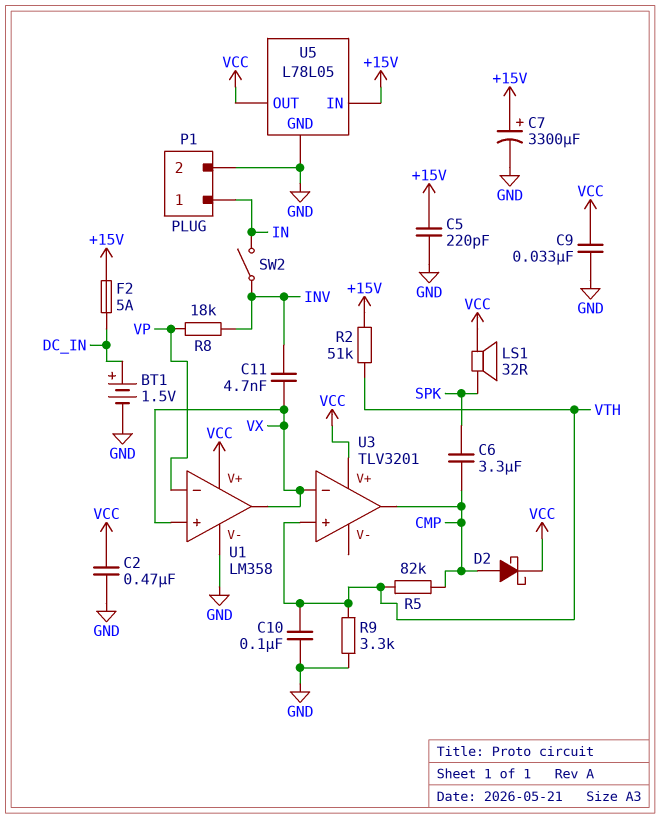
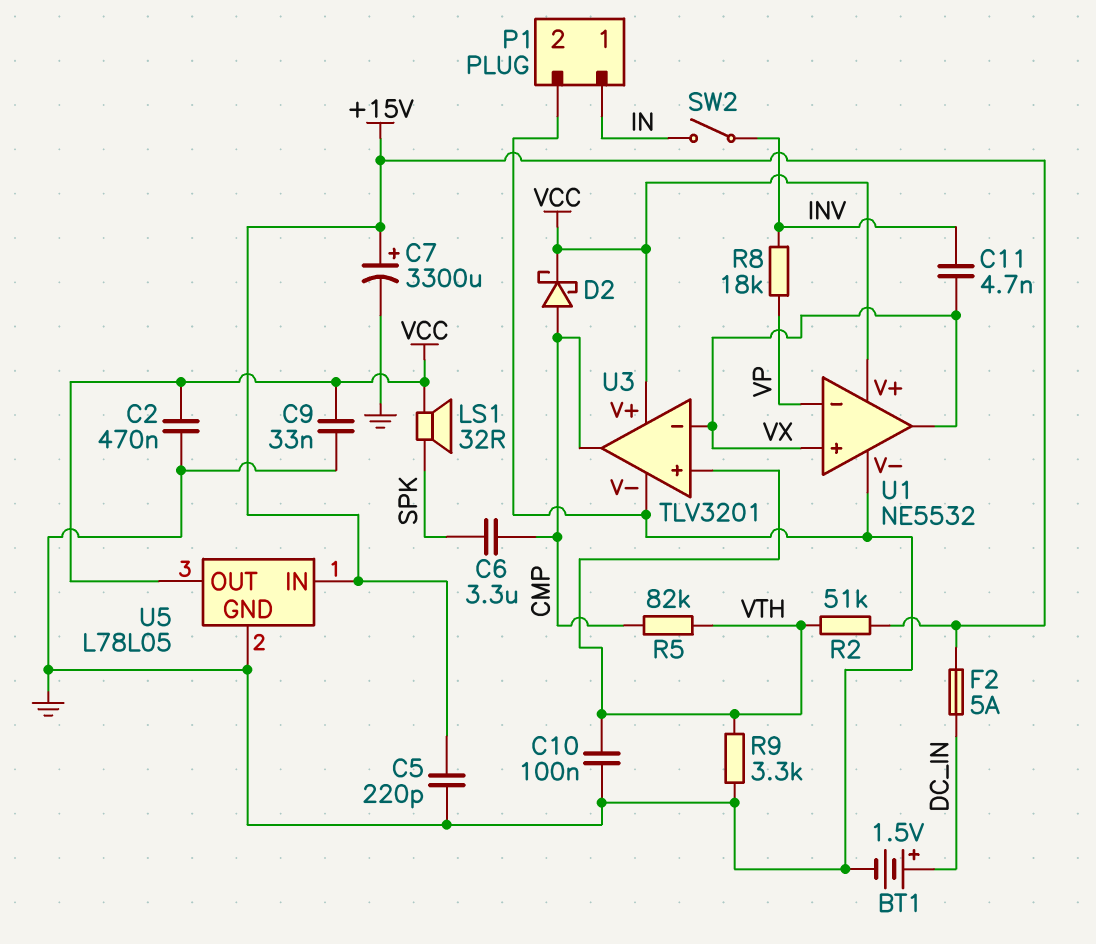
U1: LM358 -> NE5532
U3 pin V-: none -> GND

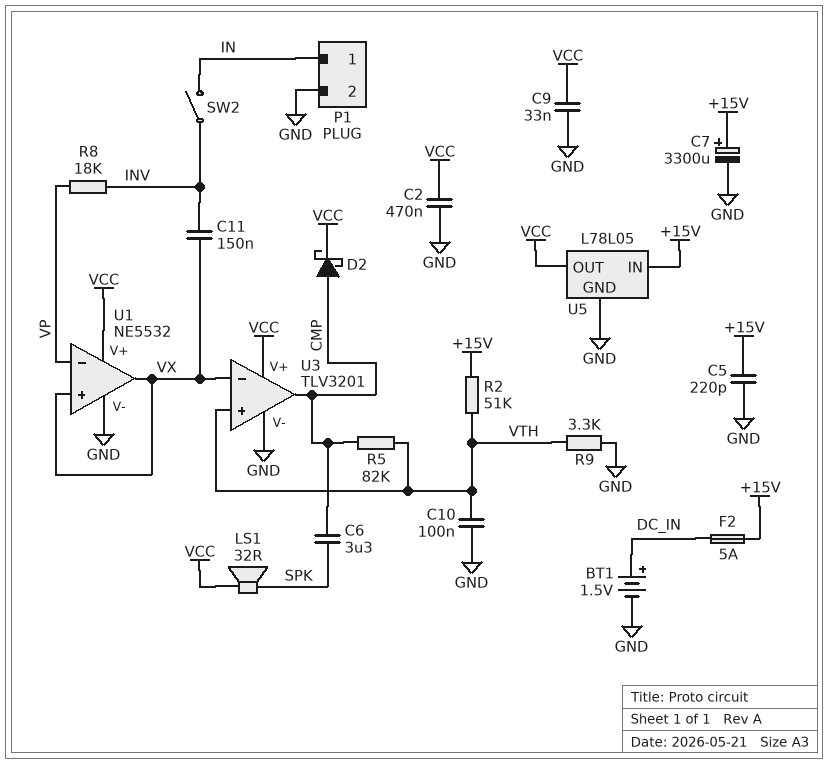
C11: 4.7nF (INV, VX) -> 150nF (INV, VX)

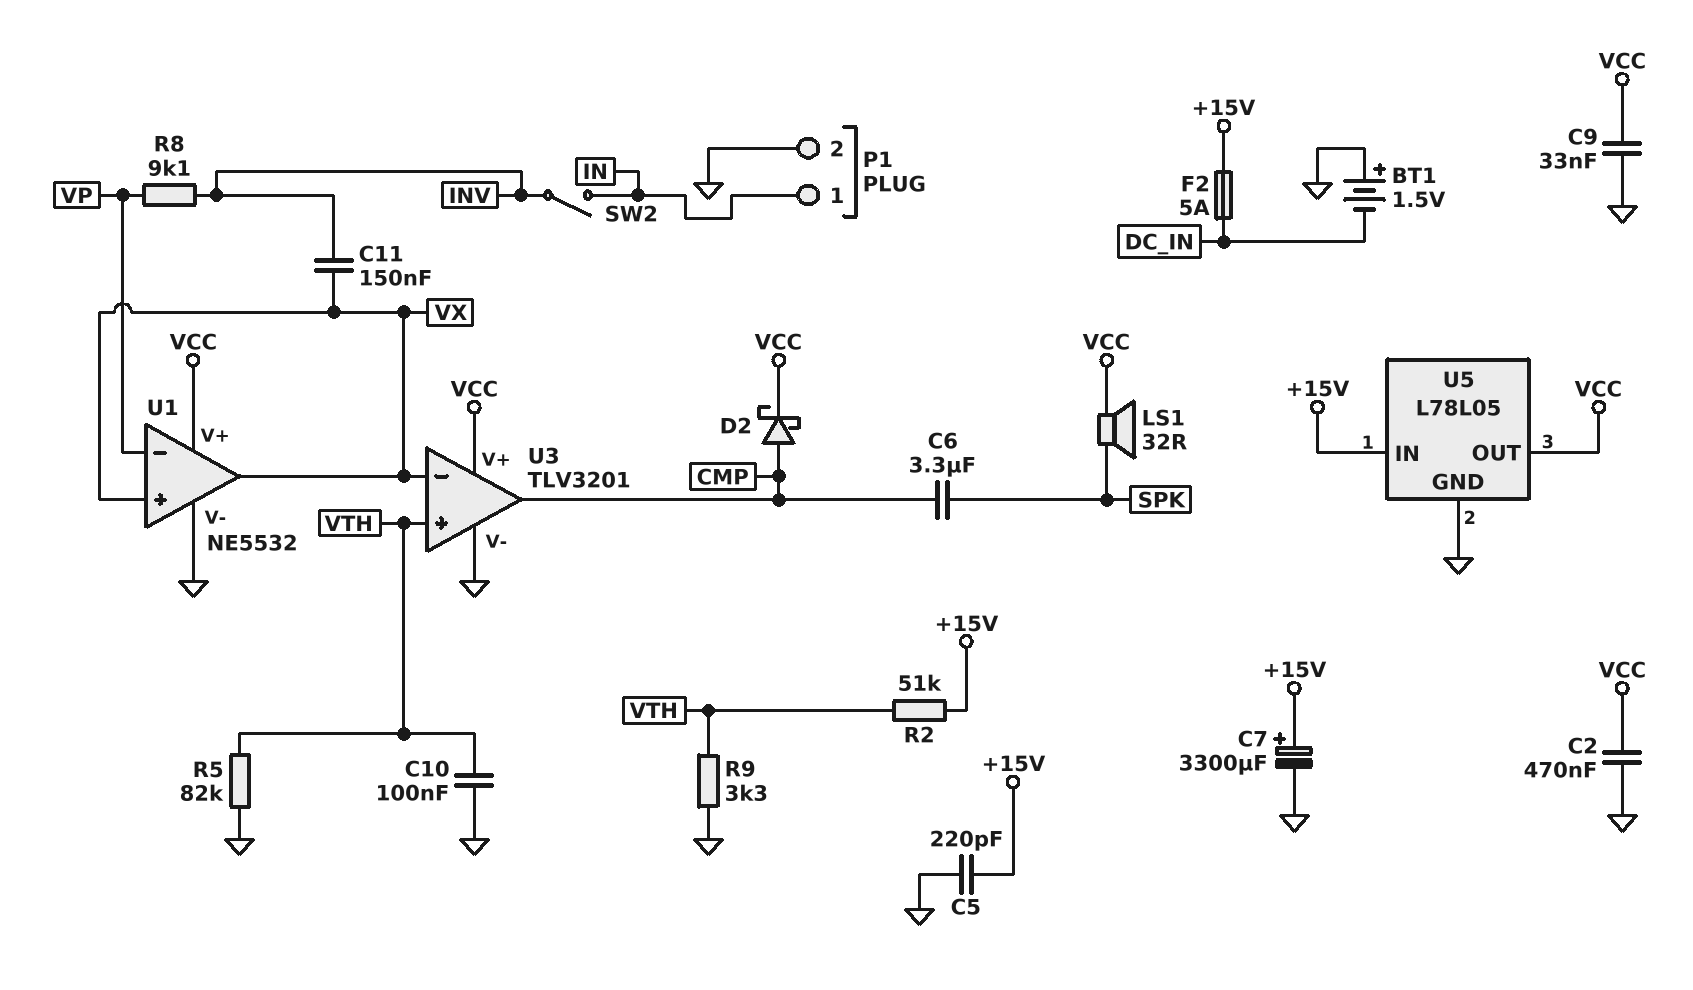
BT1: 1.5V (plus DC_IN, minus GND) -> 1.5V (plus GND, minus DC_IN)
R5: 82k (CMP, VTH) -> 82k (GND, VTH)
R8: 18k (INV, VP) -> 9.1k (INV, VP)

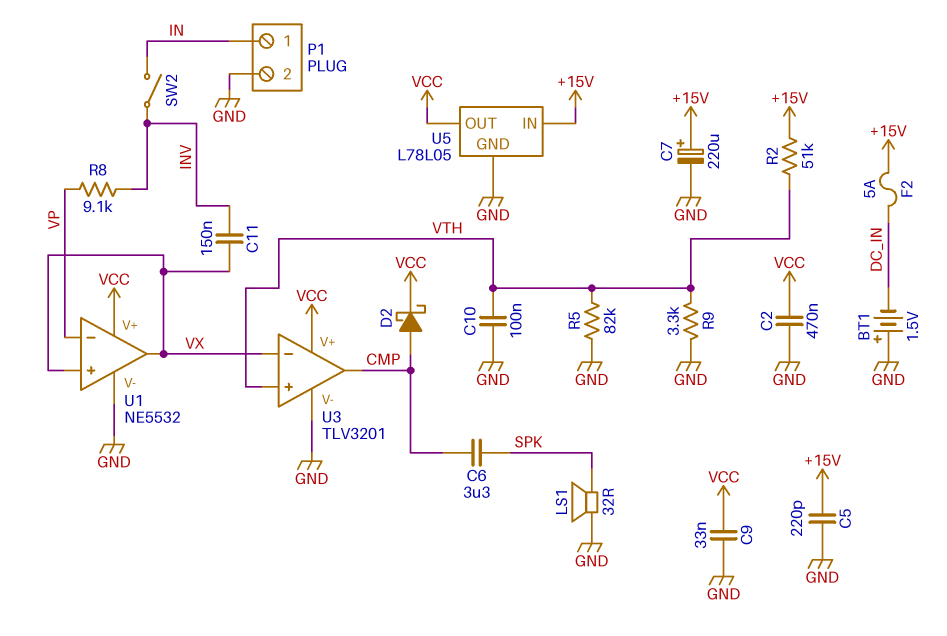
C7: 3300uF (plus +15V, minus GND) -> 220uF (plus +15V, minus GND)
LS1: speaker 32R (SPK, VCC) -> speaker 32R (GND, SPK)

